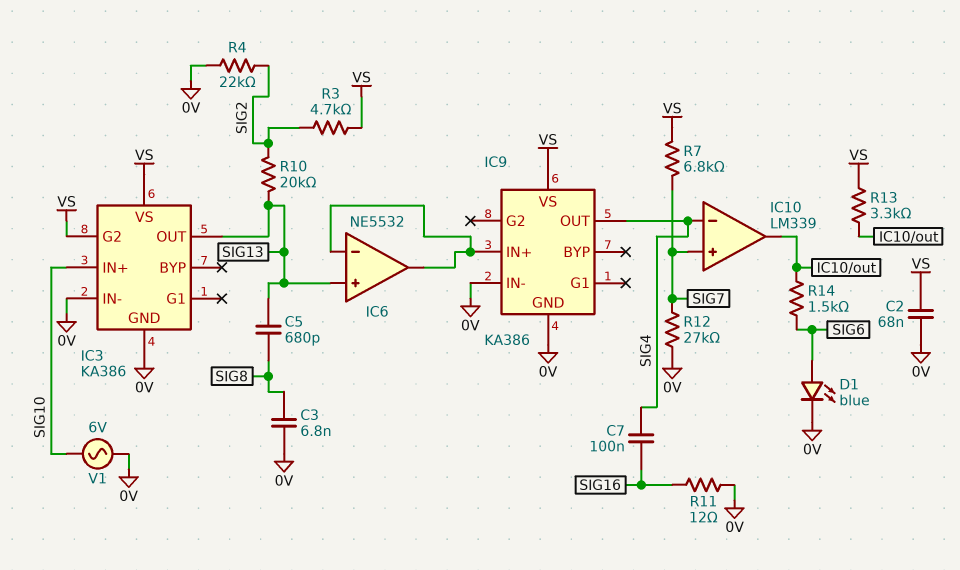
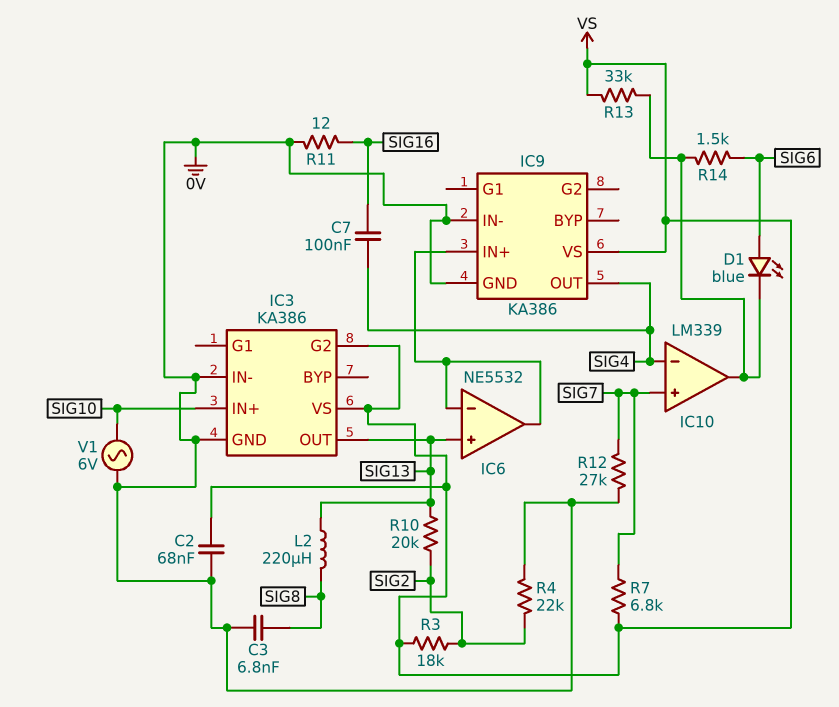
C5: 680pF (SIG8, SIG13) -> none
D1: LED blue (A SIG6, K 0V) -> LED blue (A SIG6, K IC10/out)
L2: none -> 220uH (SIG8, SIG13)
R3: 4.7k (SIG2, VS) -> 18k (SIG2, VS)
R13: 3.3k (IC10/out, VS) -> 33k (IC10/out, VS)

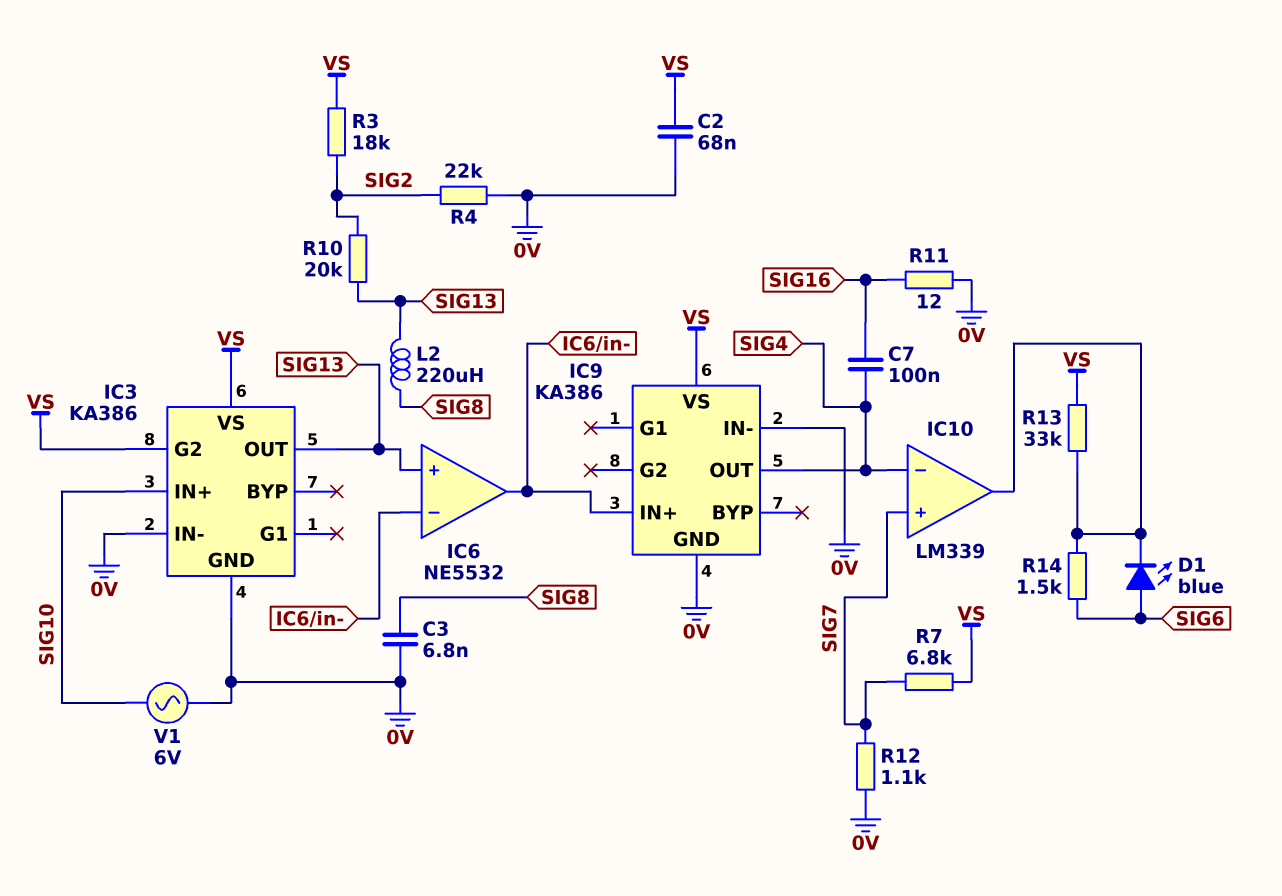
R12: 27k (0V, SIG7) -> 1.1k (0V, SIG7)

